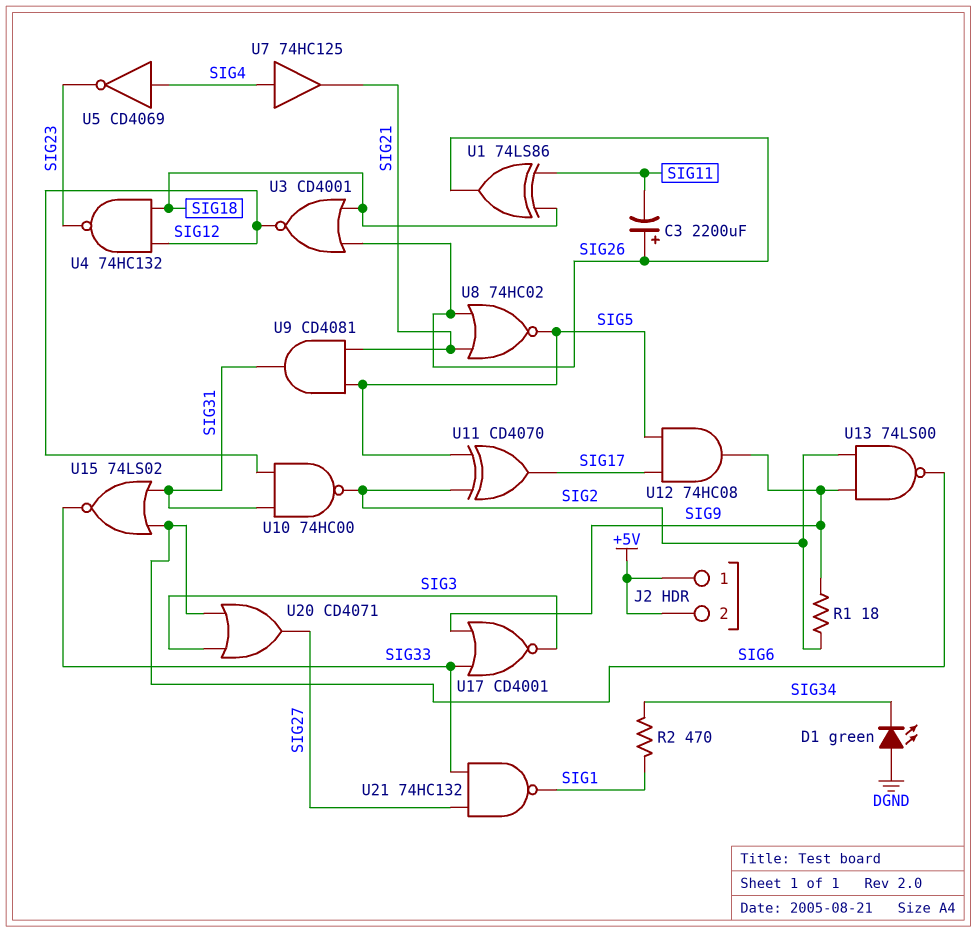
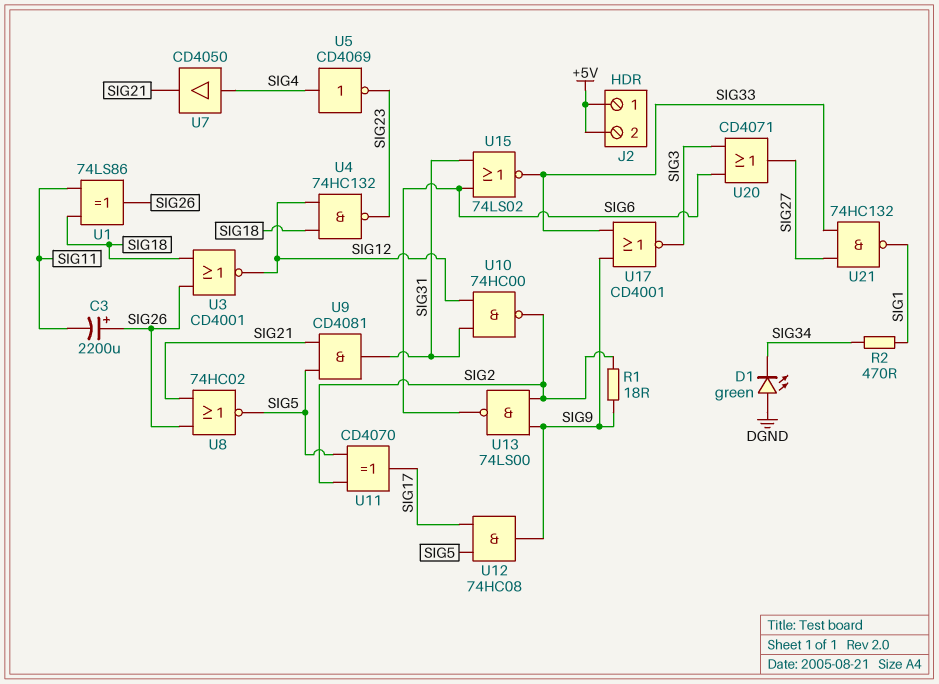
U7: buffer 74HC125 (in SIG4, out SIG21) -> buffer CD4050 (in SIG4, out SIG21)

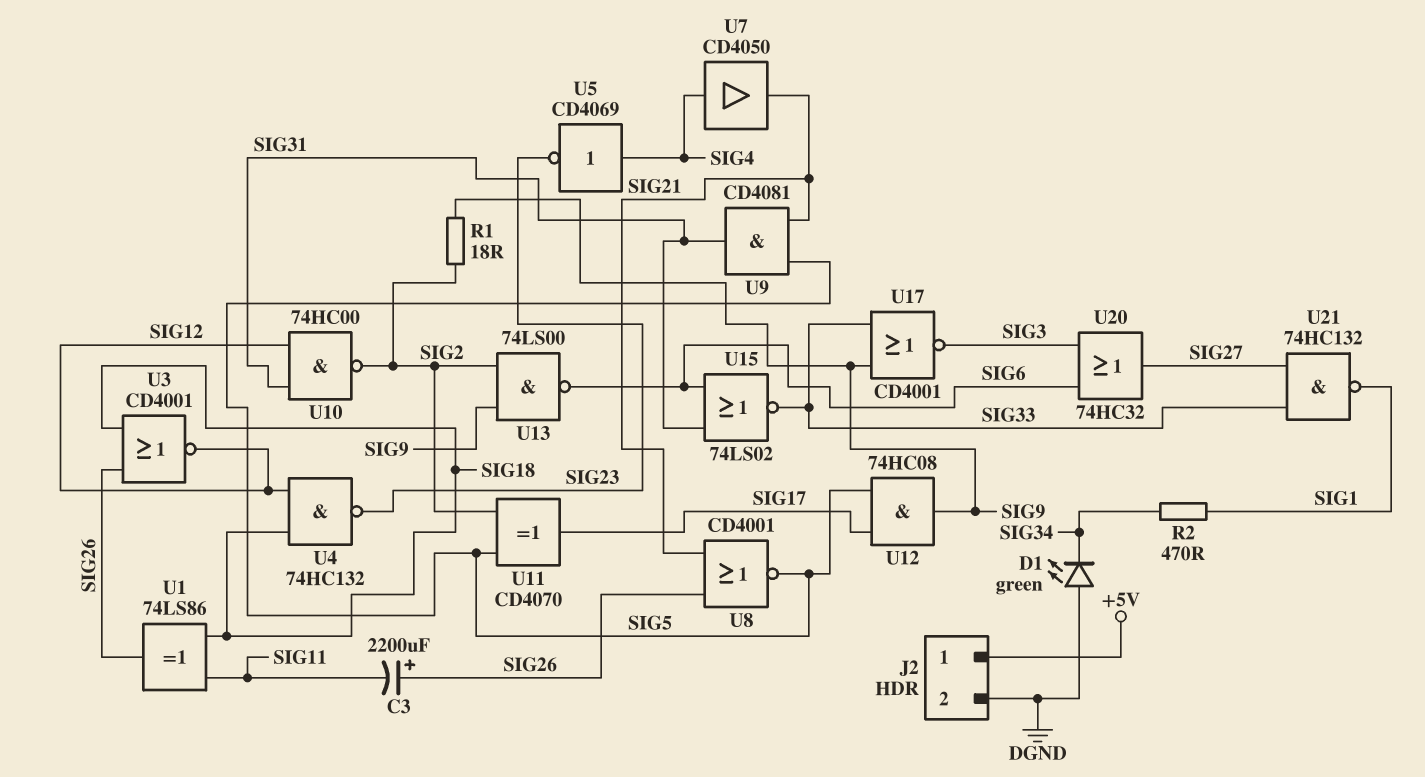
J2 pin 2: +5V -> DGND
U8: NOR 74HC02 (in SIG21, in SIG26, out SIG5) -> NOR CD4001 (in SIG21, in SIG26, out SIG5)
U20: OR CD4071 (in SIG3, in SIG6, out SIG27) -> OR 74HC32 (in SIG3, in SIG6, out SIG27)

